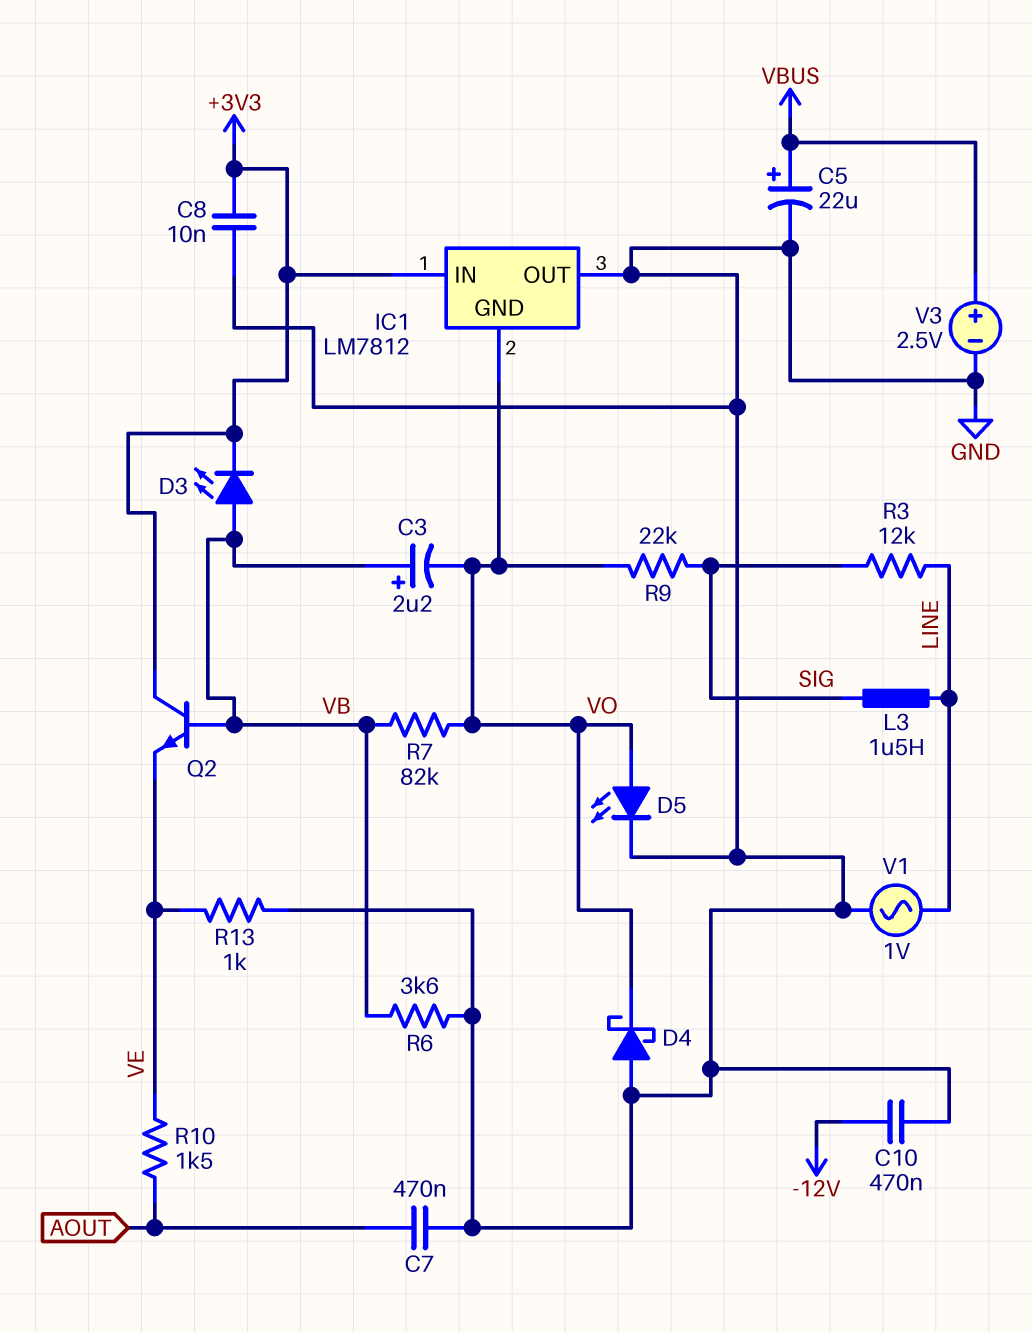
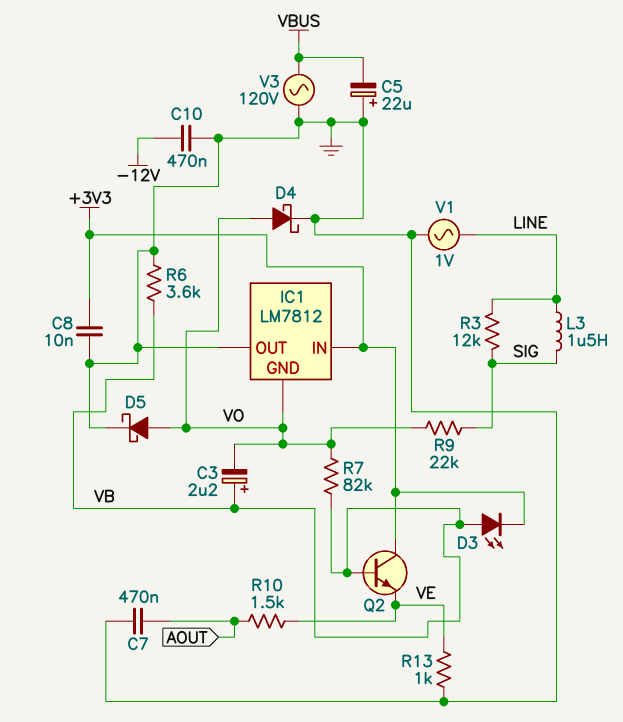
C5: 22uF (plus VBUS, minus GND) -> 22uF (plus GND, minus VBUS)
D4: schottky (A GND, K VO) -> schottky (A VO, K GND)
D5: LED (A VO, K GND) -> schottky (A VO, K GND)
V3: 2.5V (plus VBUS, minus GND) -> AC 120V (GND, VBUS)

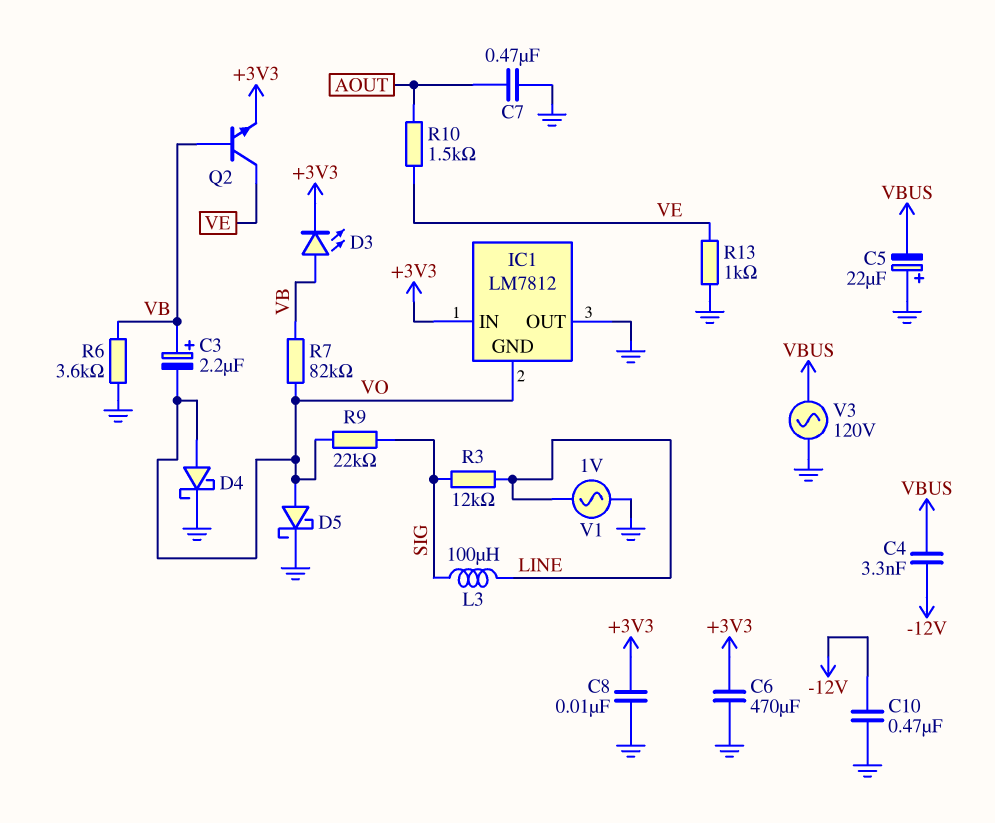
C4: none -> 3.3nF (-12V, VBUS)
C6: none -> 470uF (+3V3, GND)
L3: 1.5uH (LINE, SIG) -> 100uH (LINE, SIG)
Q2: NPN (B VB, C +3V3, E VE) -> NPN (B VB, C VE, E +3V3)

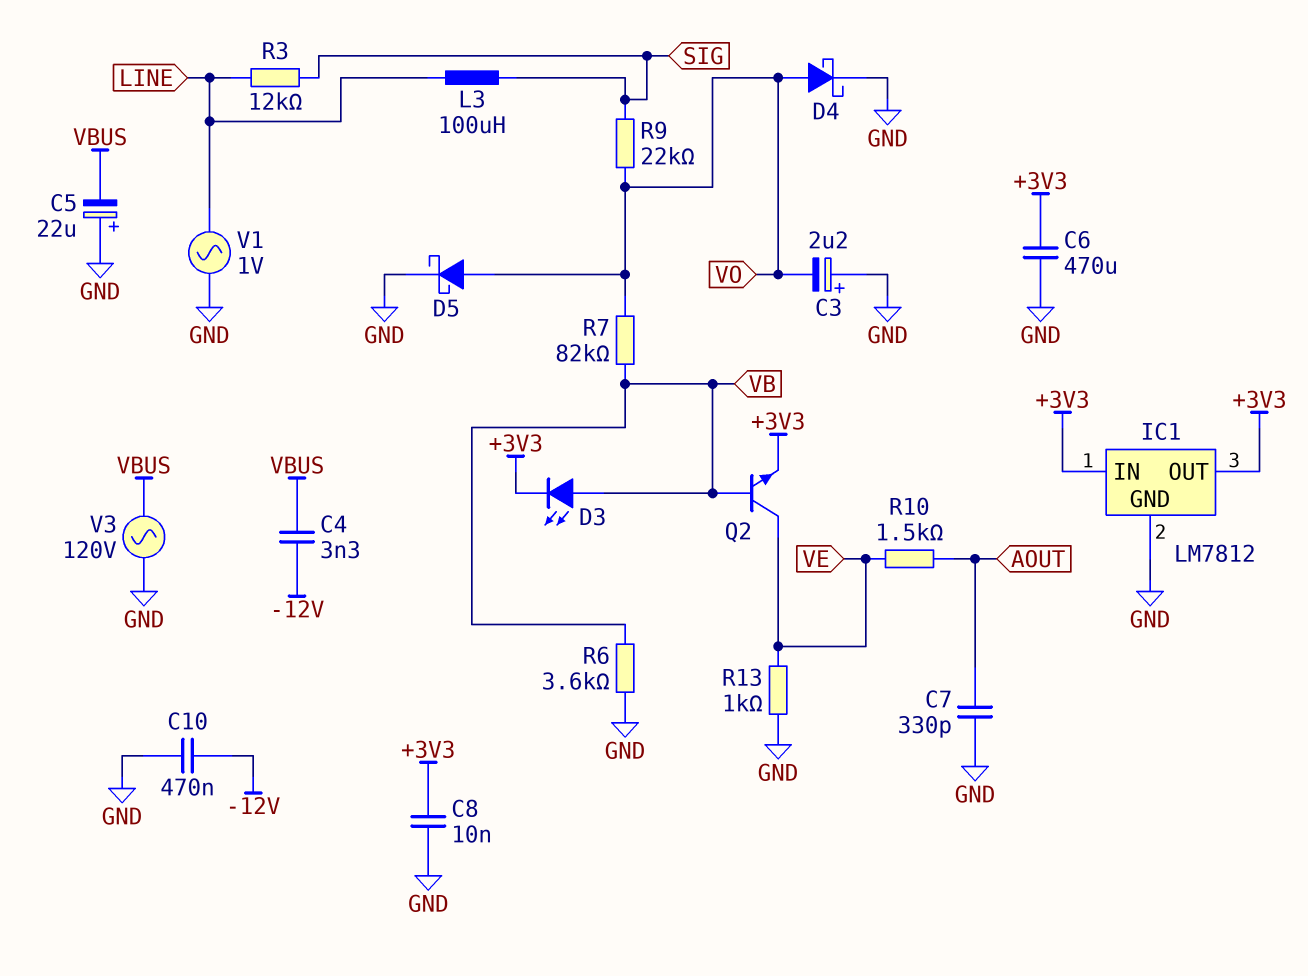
C3: 2.2uF (plus VB, minus VO) -> 2.2uF (plus GND, minus VO)
C7: 470nF (AOUT, GND) -> 330pF (AOUT, GND)
IC1 pin GND: VO -> GND
IC1 pin OUT: GND -> +3V3

